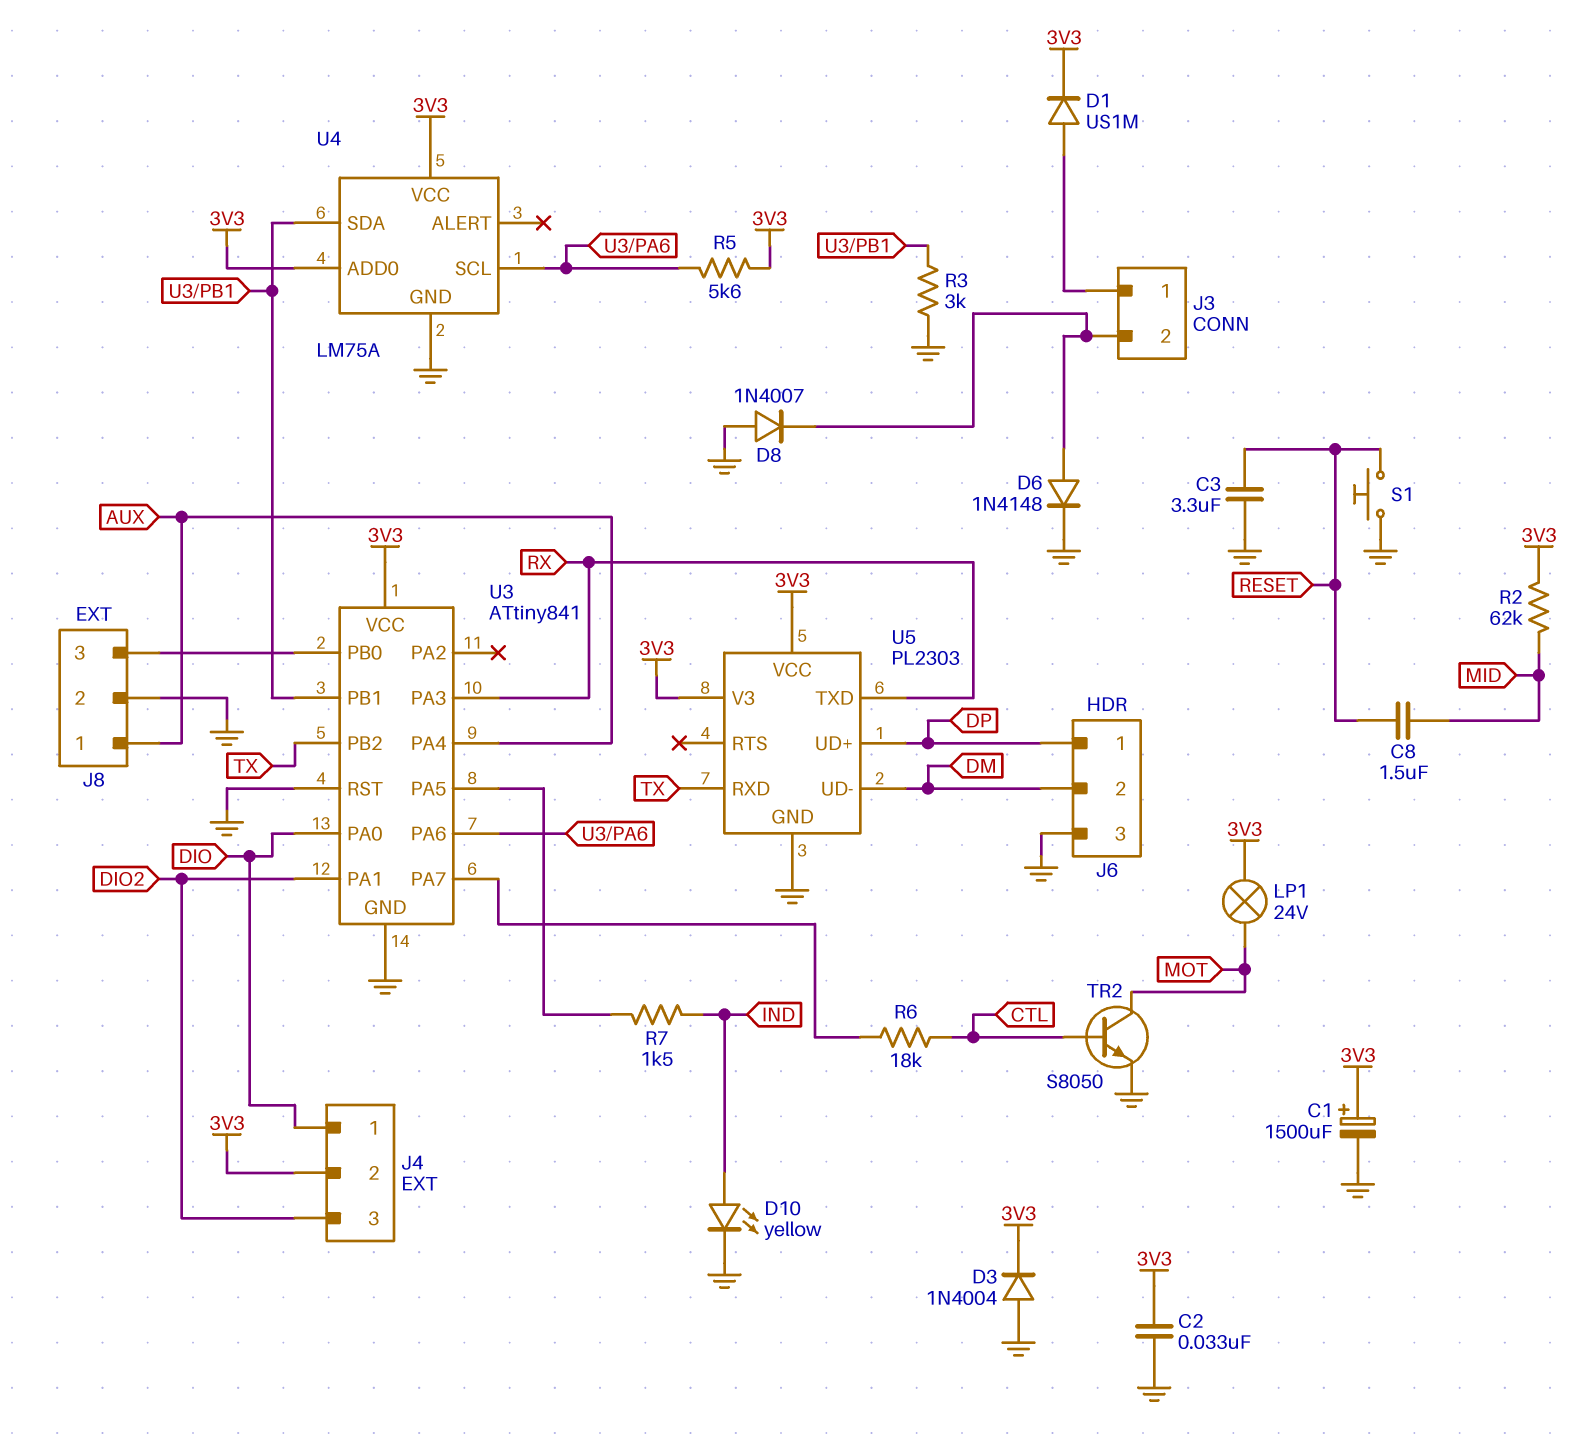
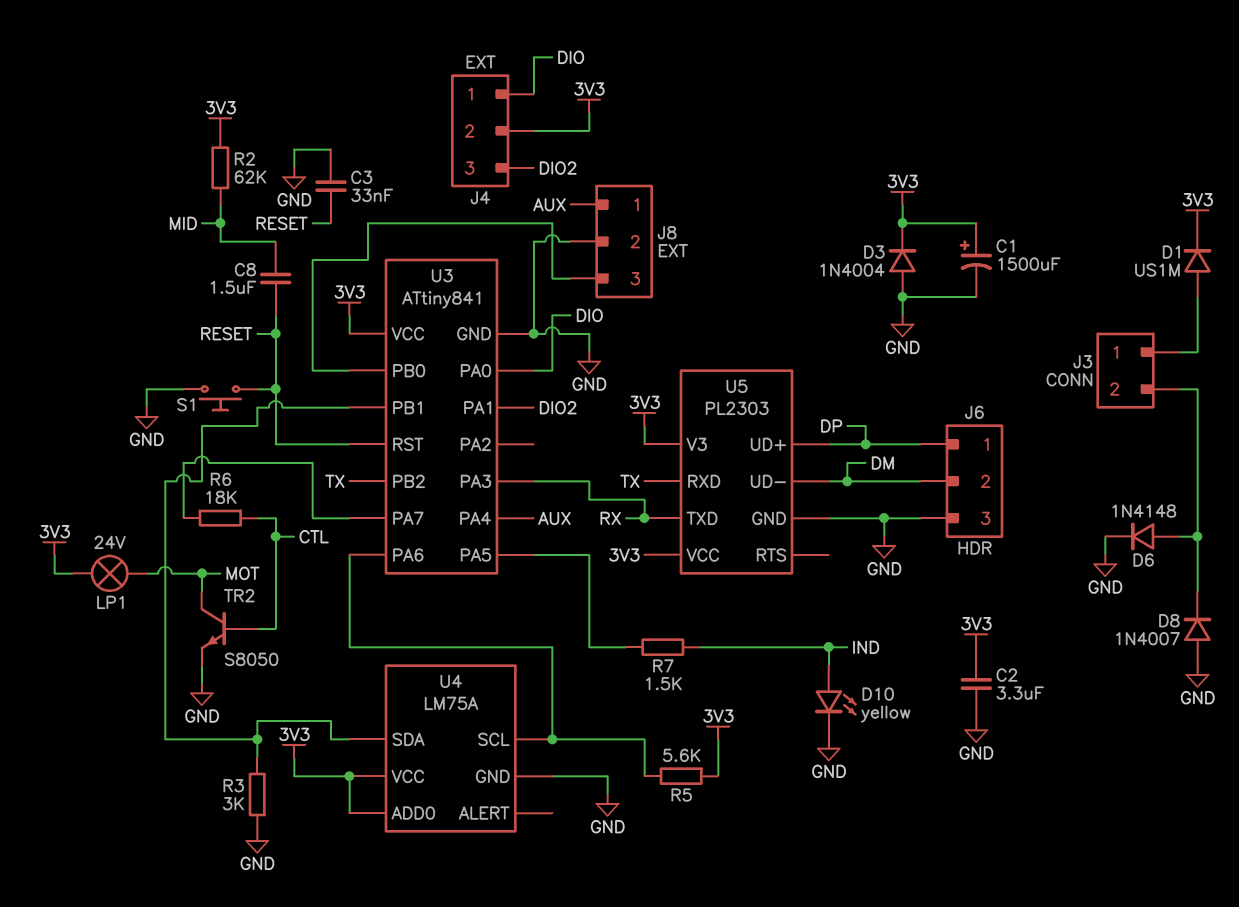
C2: 33nF (3V3, GND) -> 3.3uF (3V3, GND)
C3: 3.3uF (GND, RESET) -> 33nF (GND, RESET)
U3 pin RST: GND -> RESET

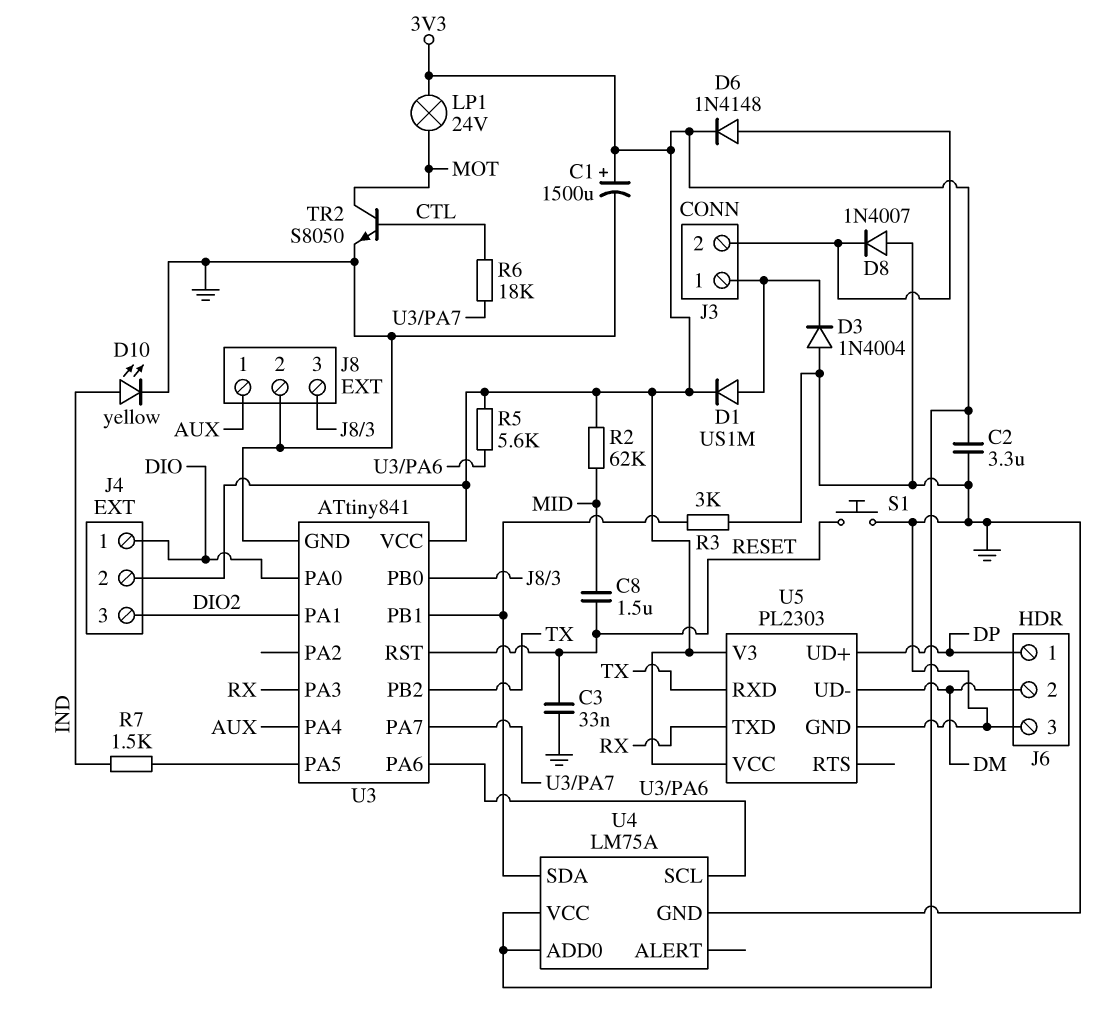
D3: diode 1N4004 (A GND, K 3V3) -> diode 1N4004 (A GND, K J3/1)
D6: diode 1N4148 (A J3/2, K GND) -> diode 1N4148 (A J3/2, K 3V3)

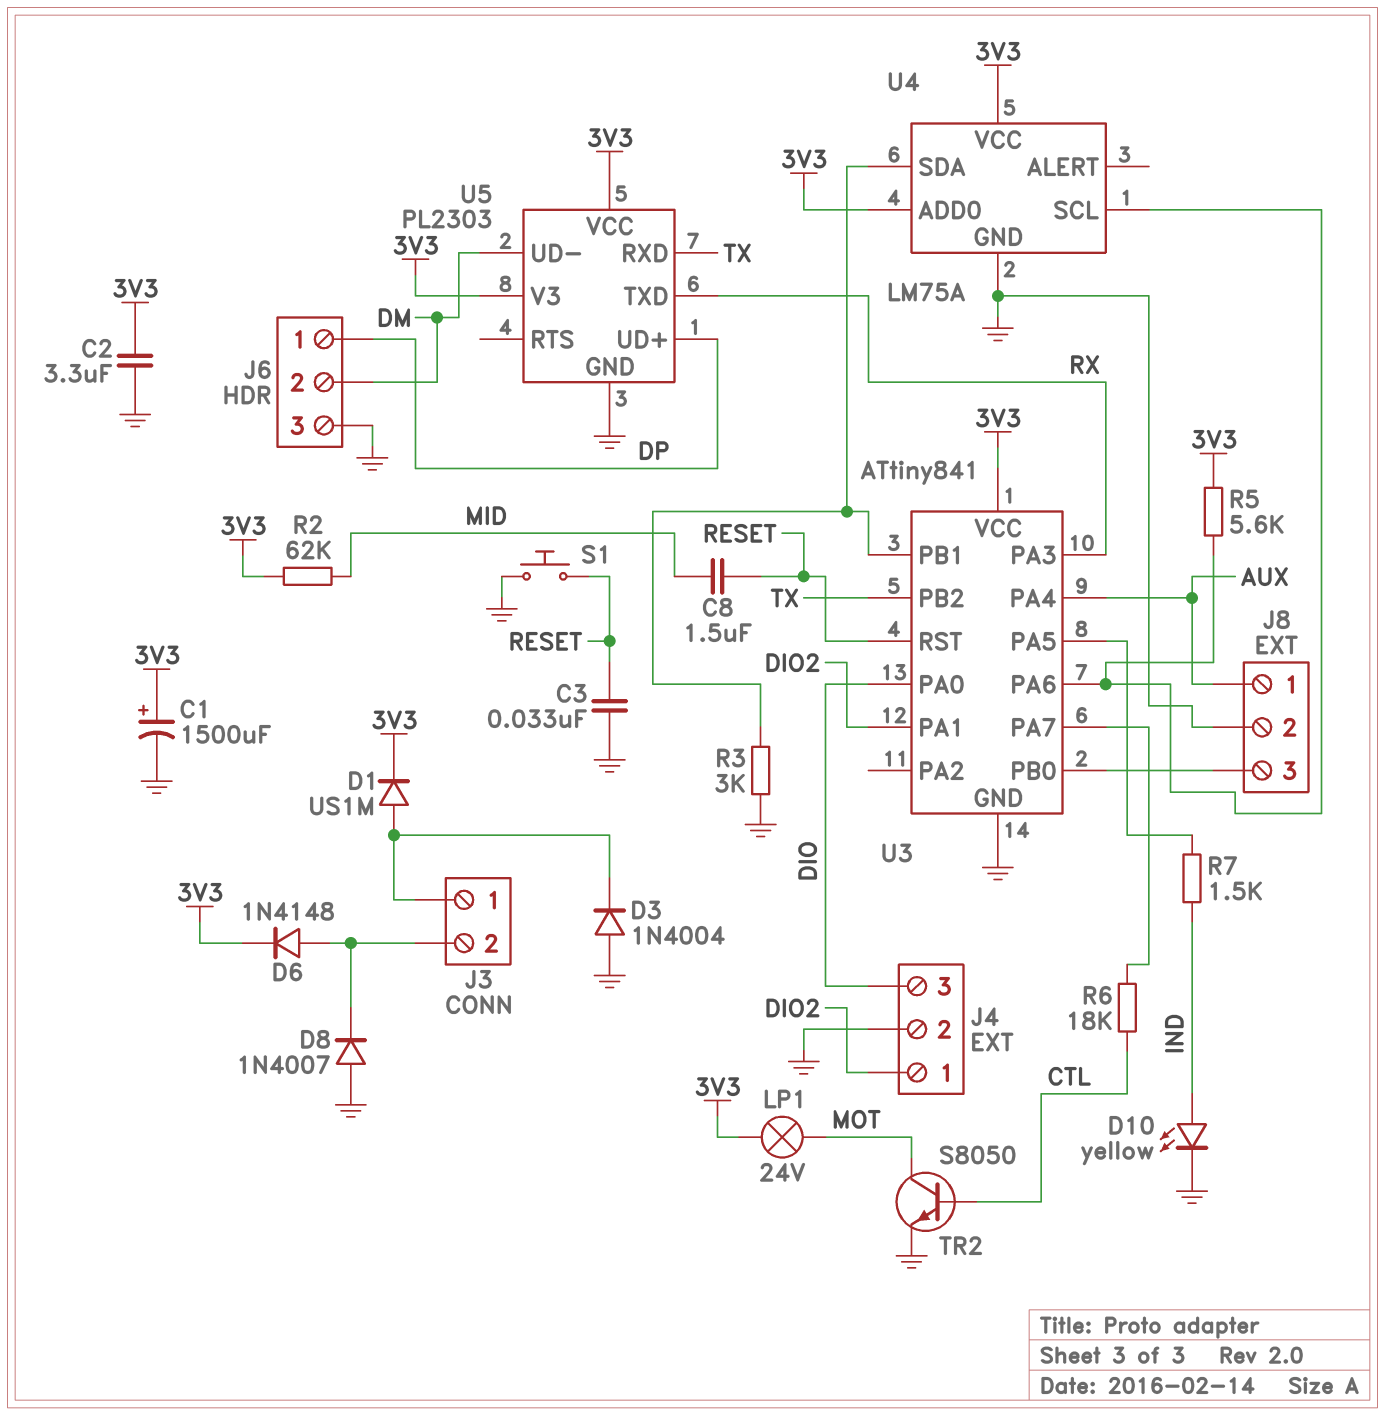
J4 pin 1: DIO -> DIO2
J4 pin 2: 3V3 -> GND
J4 pin 3: DIO2 -> DIO

